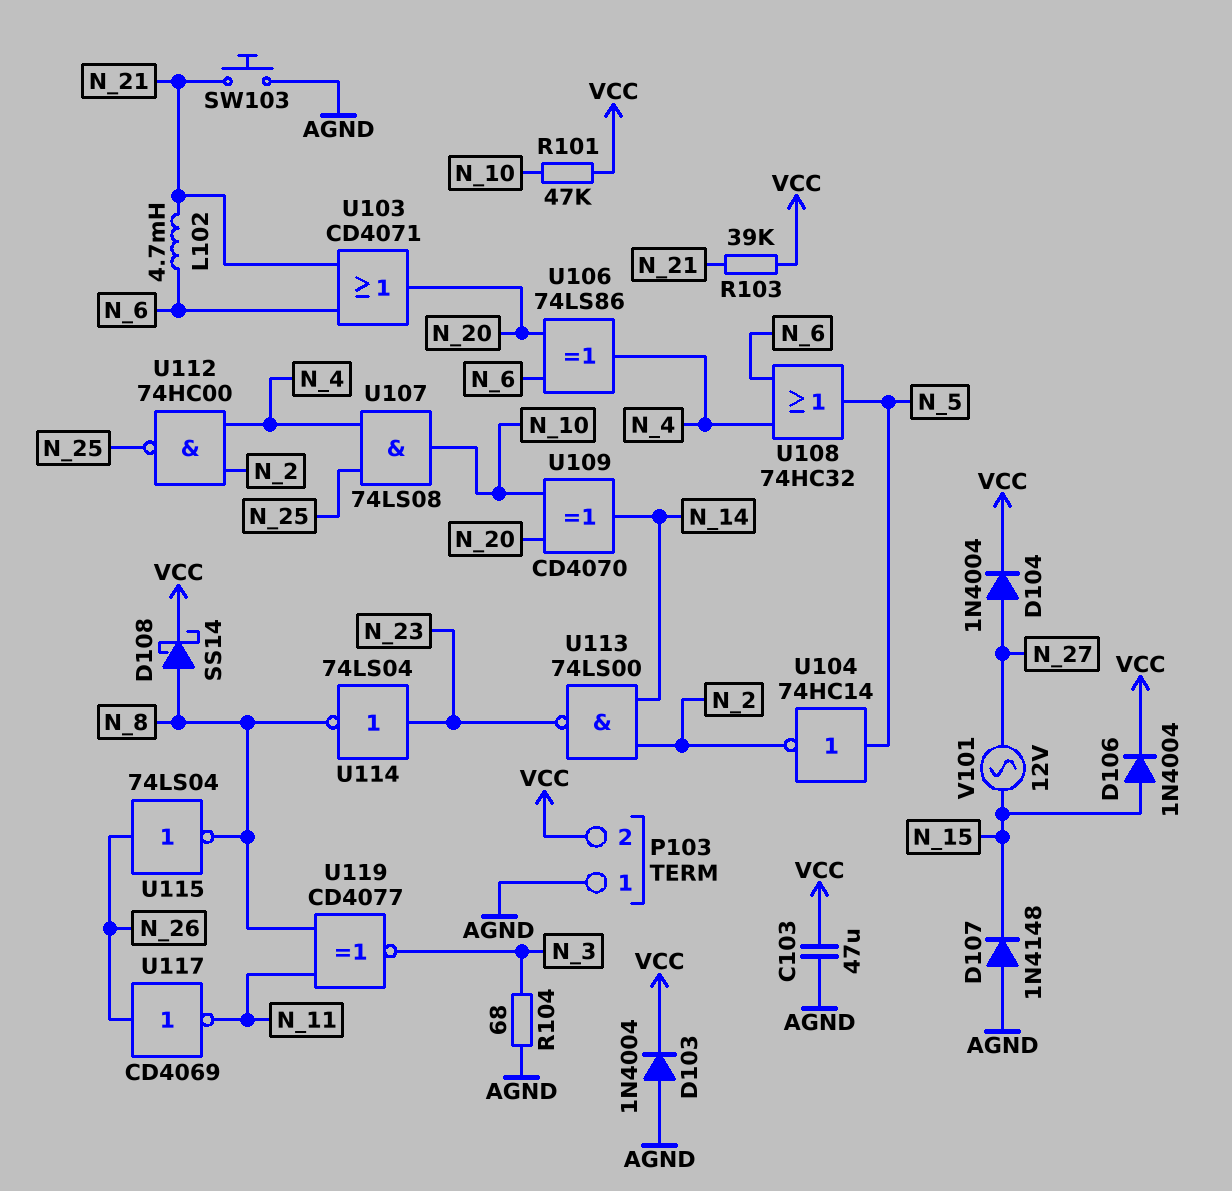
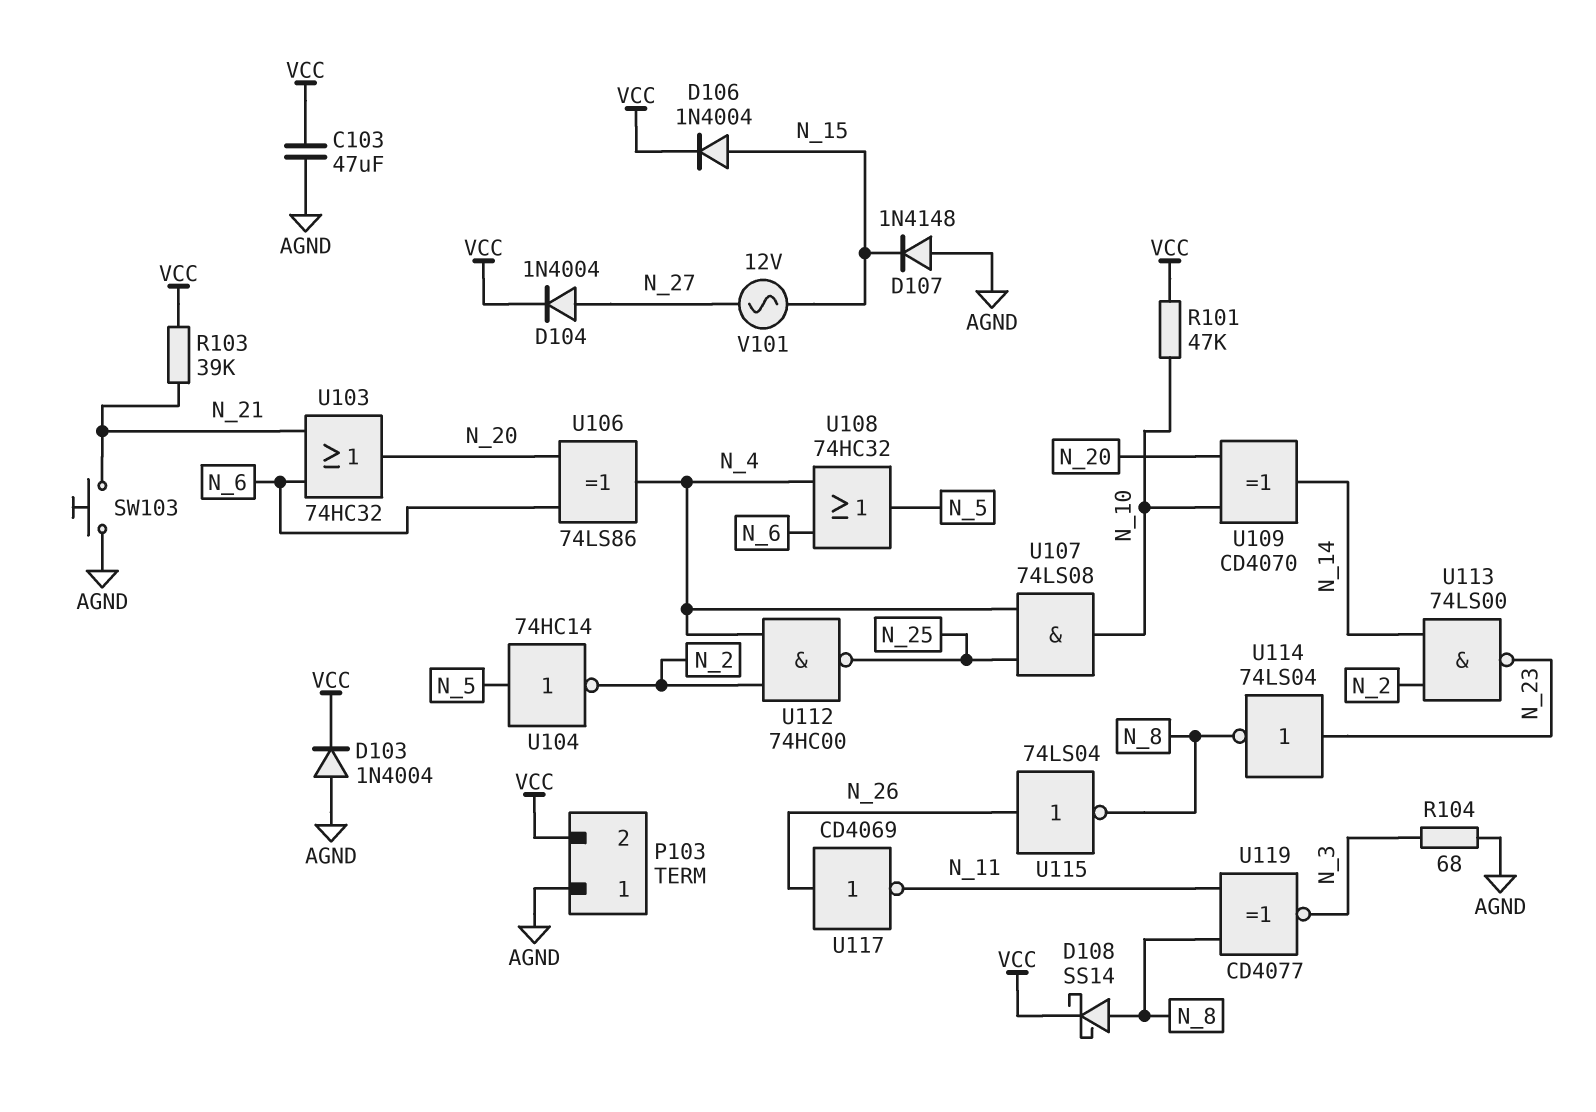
L102: 4.7mH (N_6, N_21) -> none
U103: OR CD4071 (in N_6, in N_21, out N_20) -> OR 74HC32 (in N_6, in N_21, out N_20)

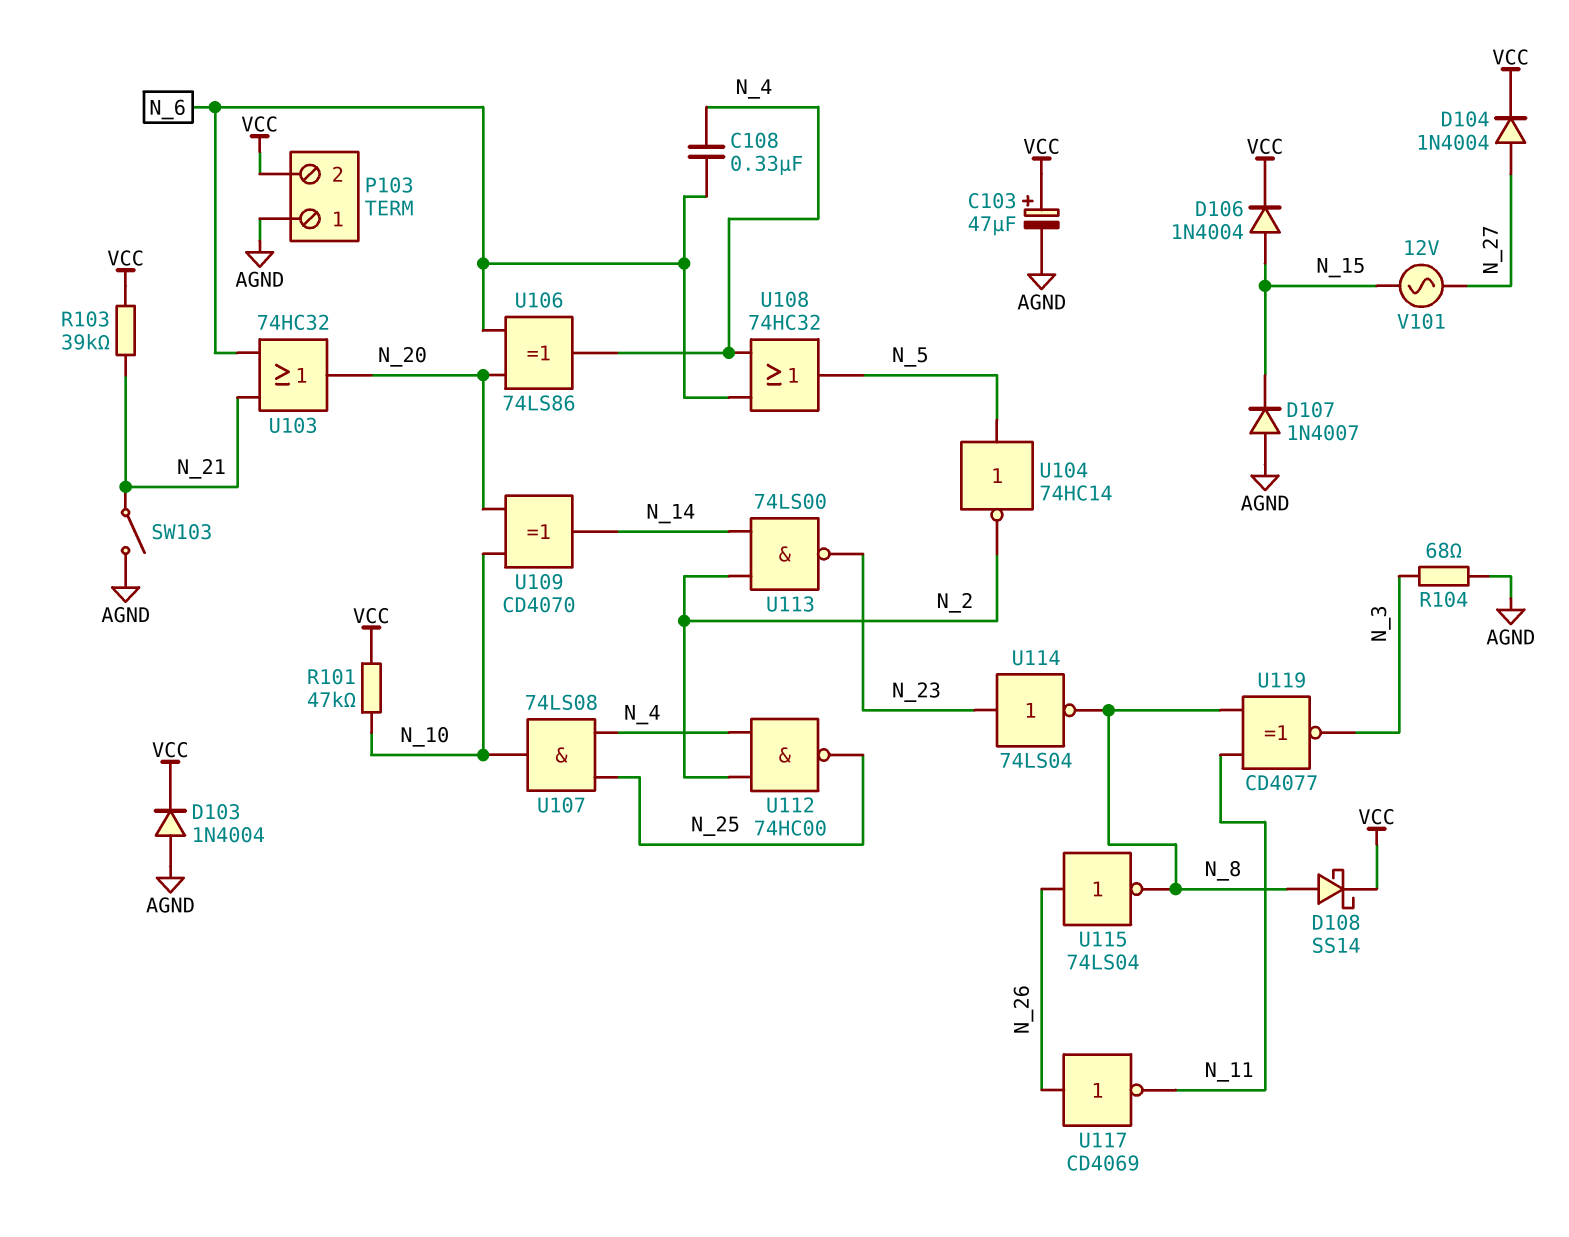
C103: 47uF (AGND, VCC) -> 47uF (plus VCC, minus AGND)
C108: none -> 330nF (N_4, N_6)
D107: diode 1N4148 (A AGND, K N_15) -> diode 1N4007 (A AGND, K N_15)
SW103: button (AGND, N_21) -> switch (AGND, N_21)

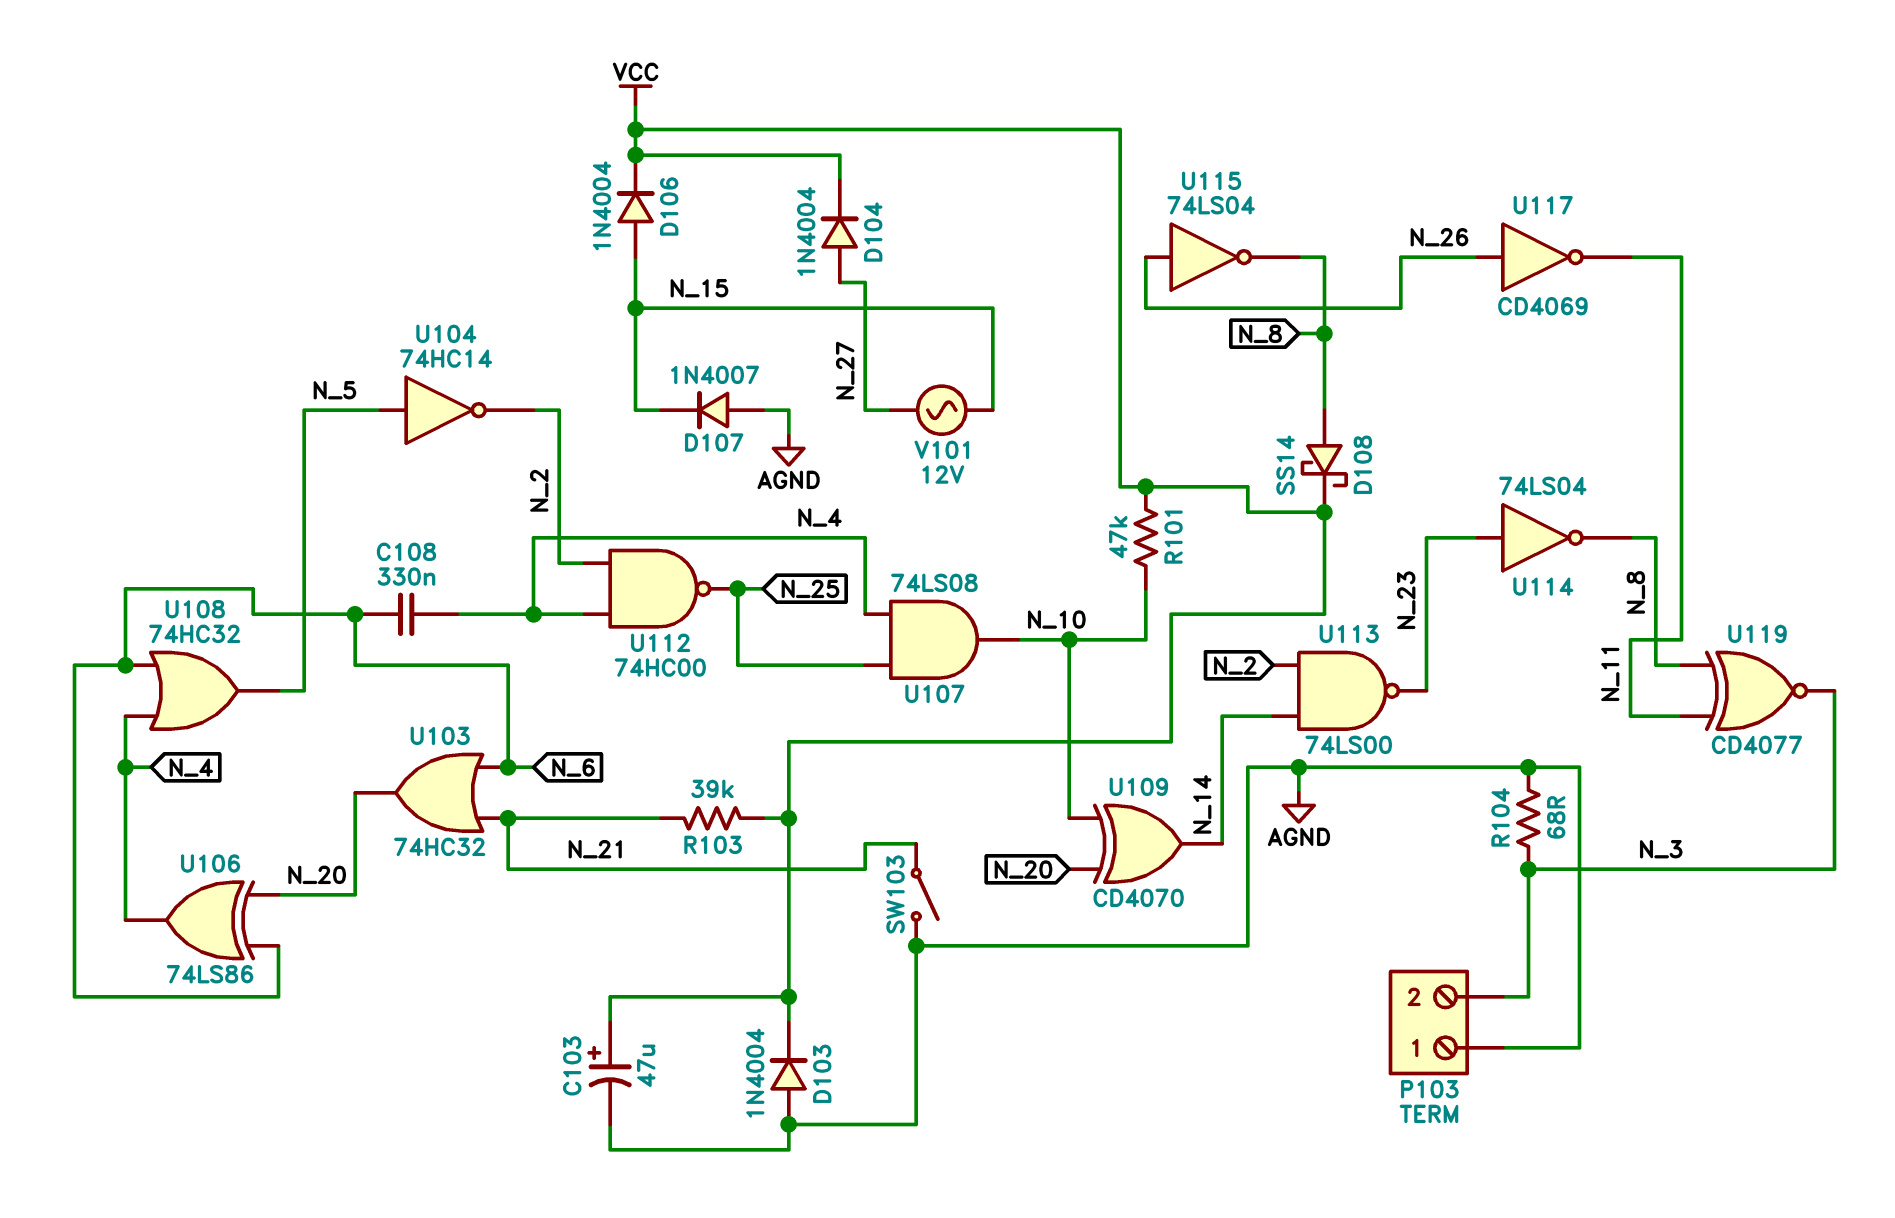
P103 pin 2: VCC -> N_3

